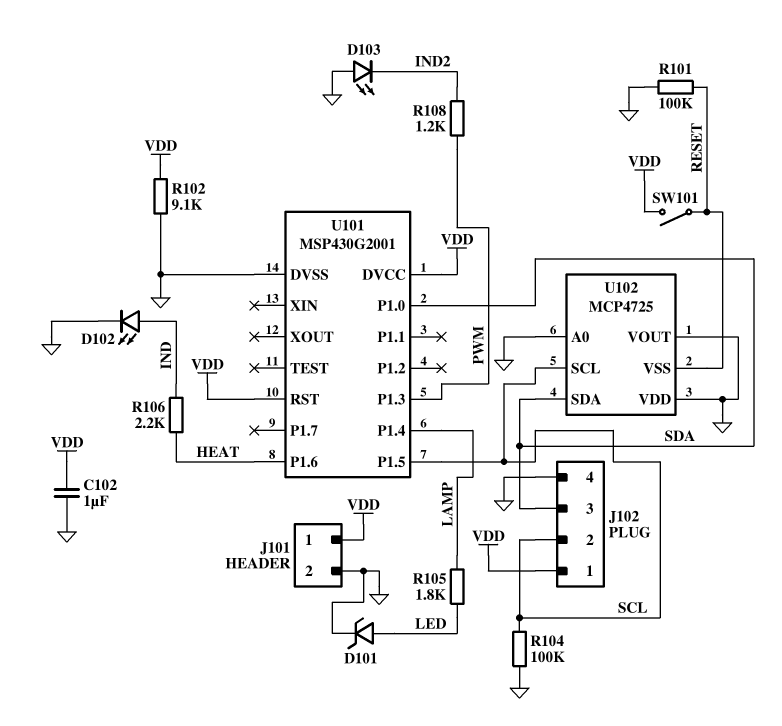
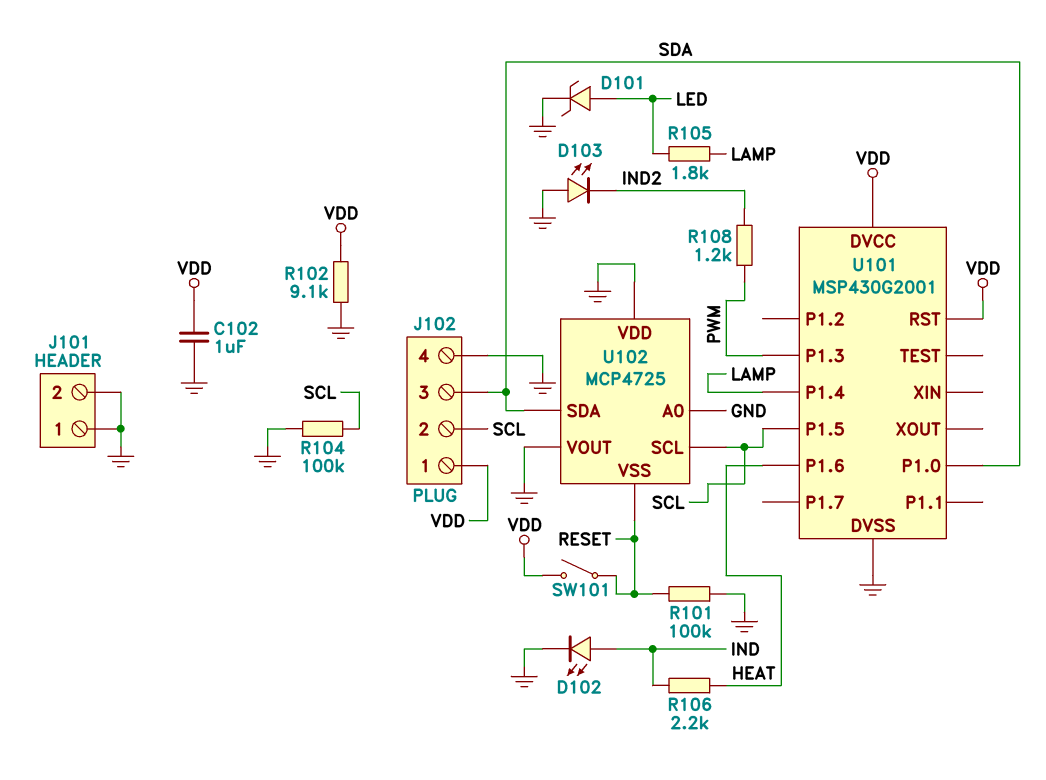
J101 pin 1: VDD -> GND

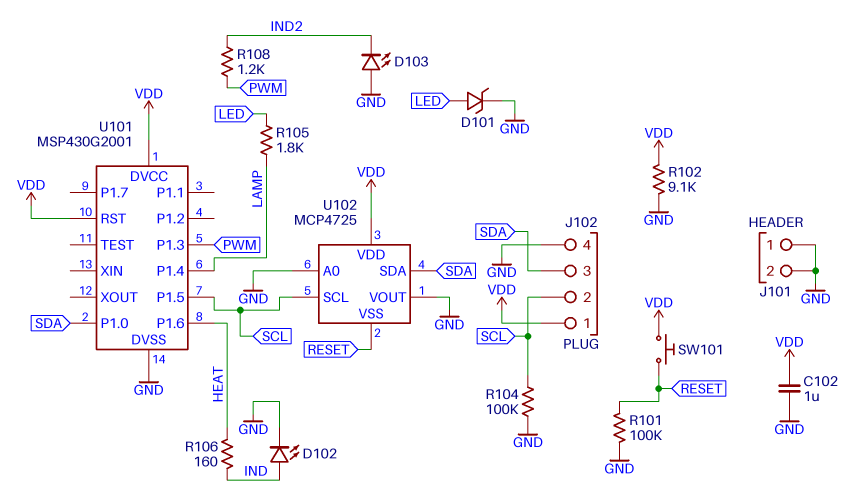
R106: 2.2k (HEAT, IND) -> 160 (HEAT, IND)
SW101: switch (RESET, VDD) -> button (RESET, VDD)
U102 pin VDD: GND -> VDD

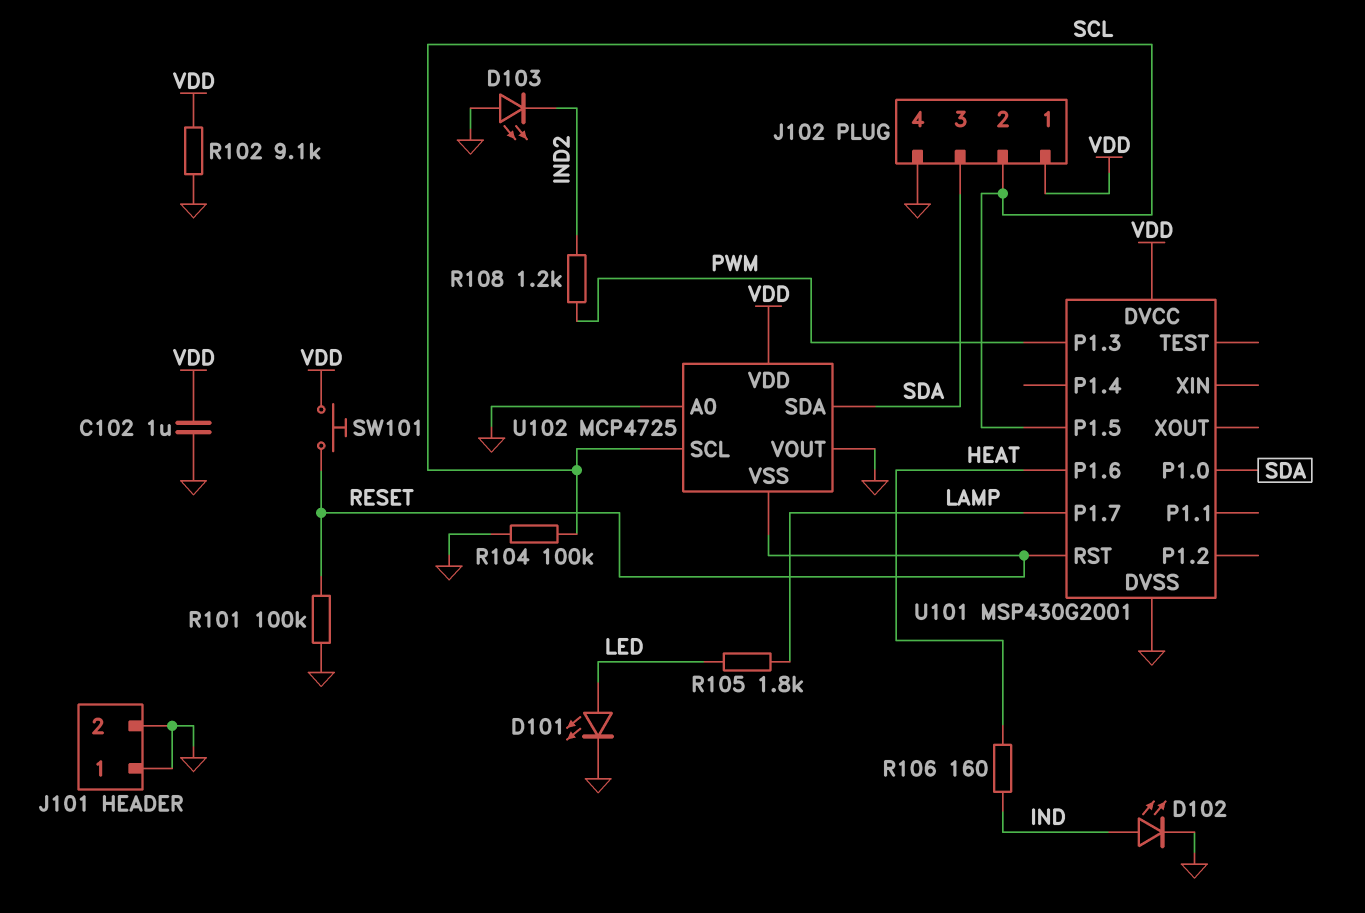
D101: zener (A LED, K GND) -> LED (A LED, K GND)
U101 pin P1.4: LAMP -> none
U101 pin P1.7: none -> LAMP
U101 pin RST: VDD -> RESET

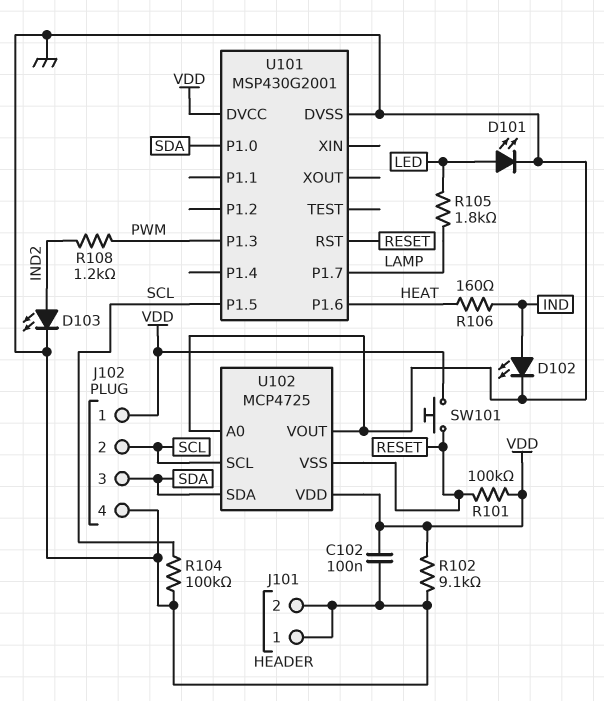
C102: 1uF (GND, VDD) -> 100nF (GND, VDD)
D103: LED (A GND, K IND2) -> LED (A IND2, K GND)
R101: 100k (GND, RESET) -> 100k (RESET, VDD)

